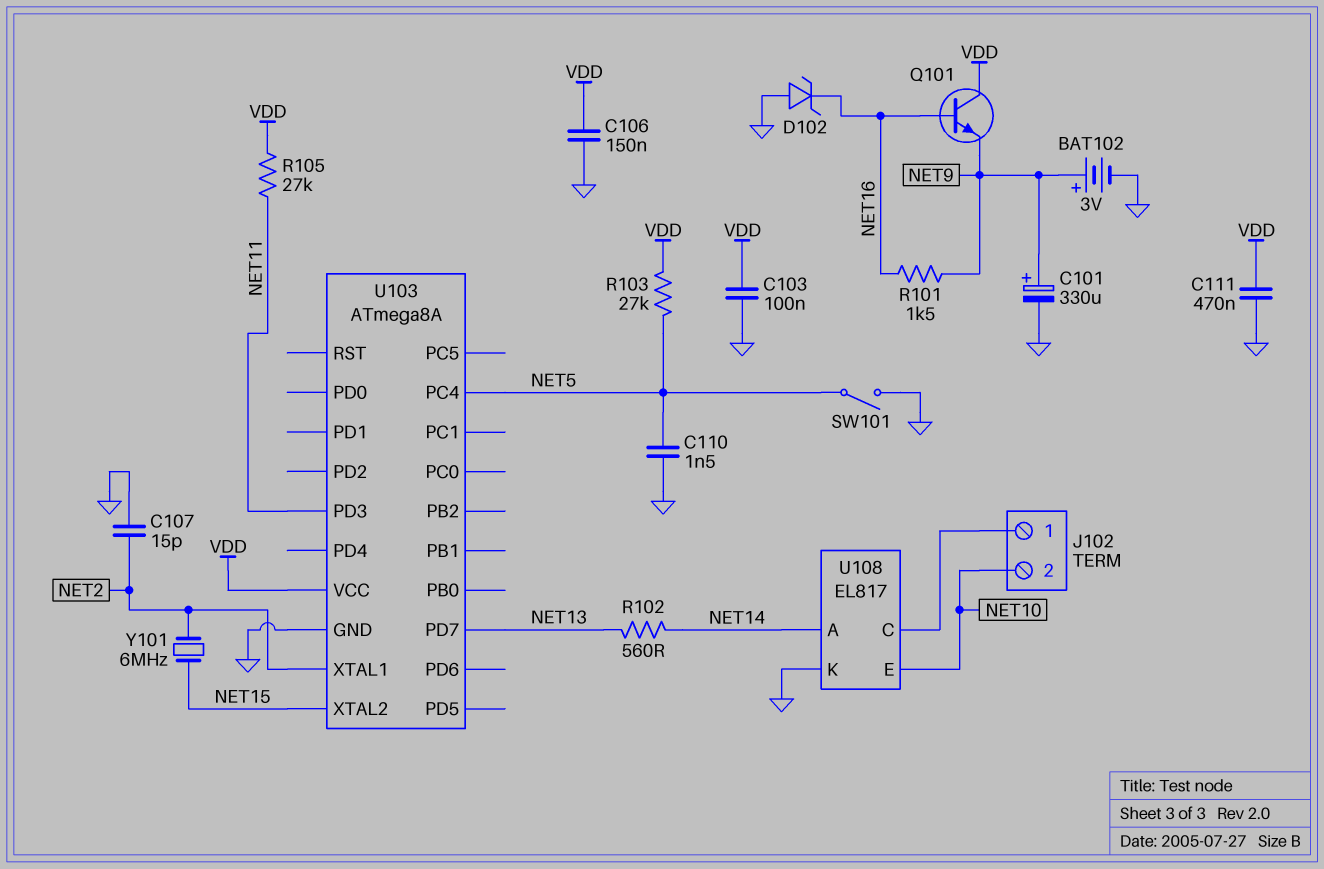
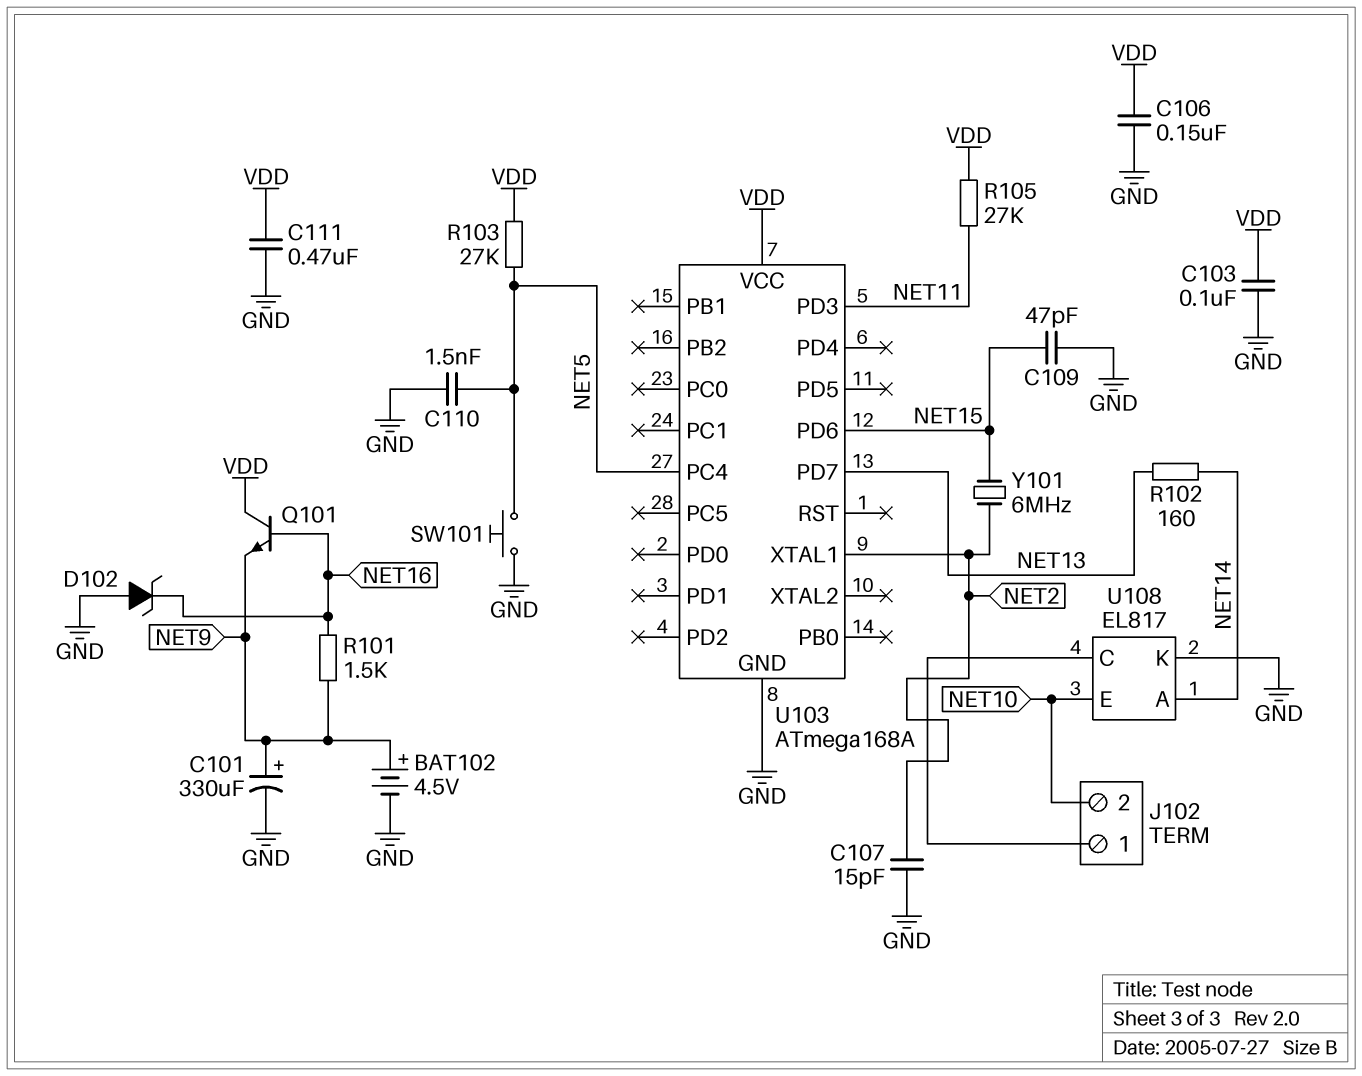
BAT102: 3V (plus NET9, minus GND) -> 4.5V (plus NET9, minus GND)
C109: none -> 47pF (GND, NET15)
R102: 560 (NET13, NET14) -> 160 (NET13, NET14)
SW101: switch (GND, NET5) -> button (GND, NET5)
U103: ATmega8A -> ATmega168A
U103 pin PD6: none -> NET15
U103 pin XTAL2: NET15 -> none

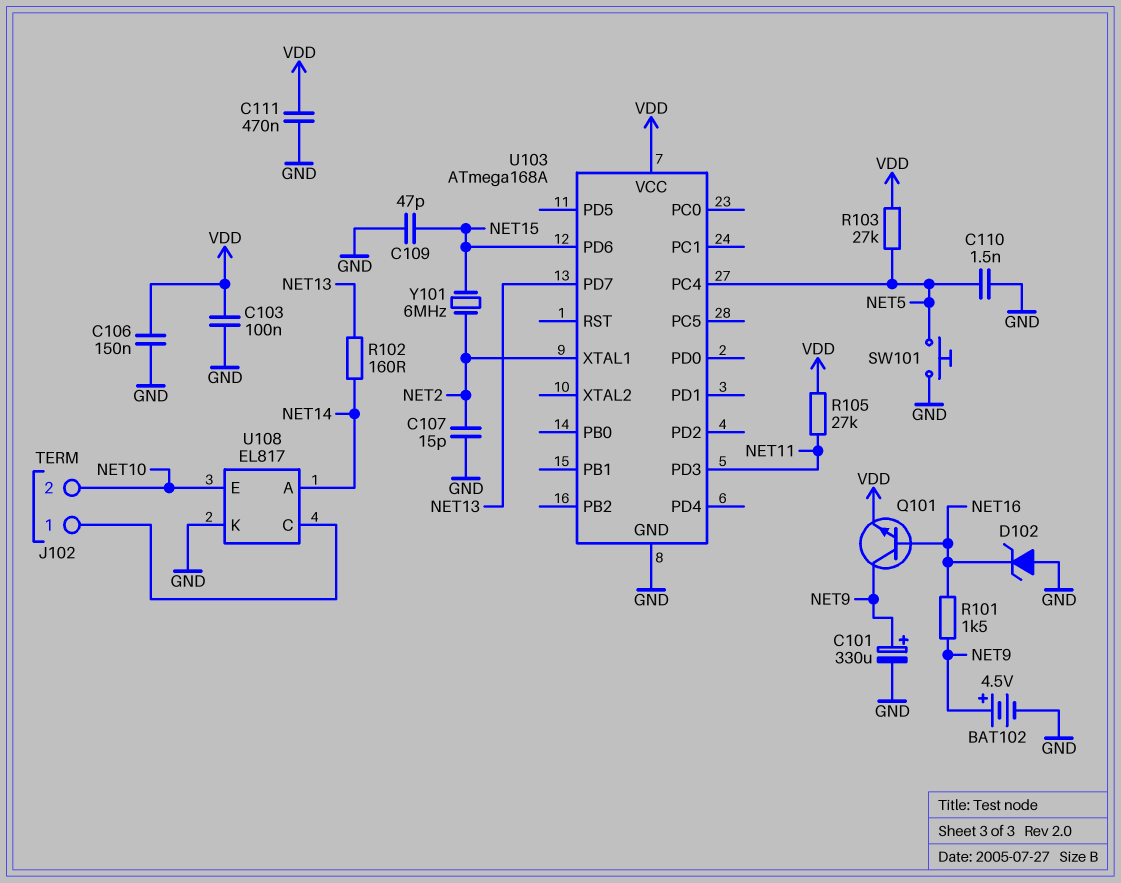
Q101: NPN (B NET16, C VDD, E NET9) -> NPN (B NET16, C NET9, E VDD)

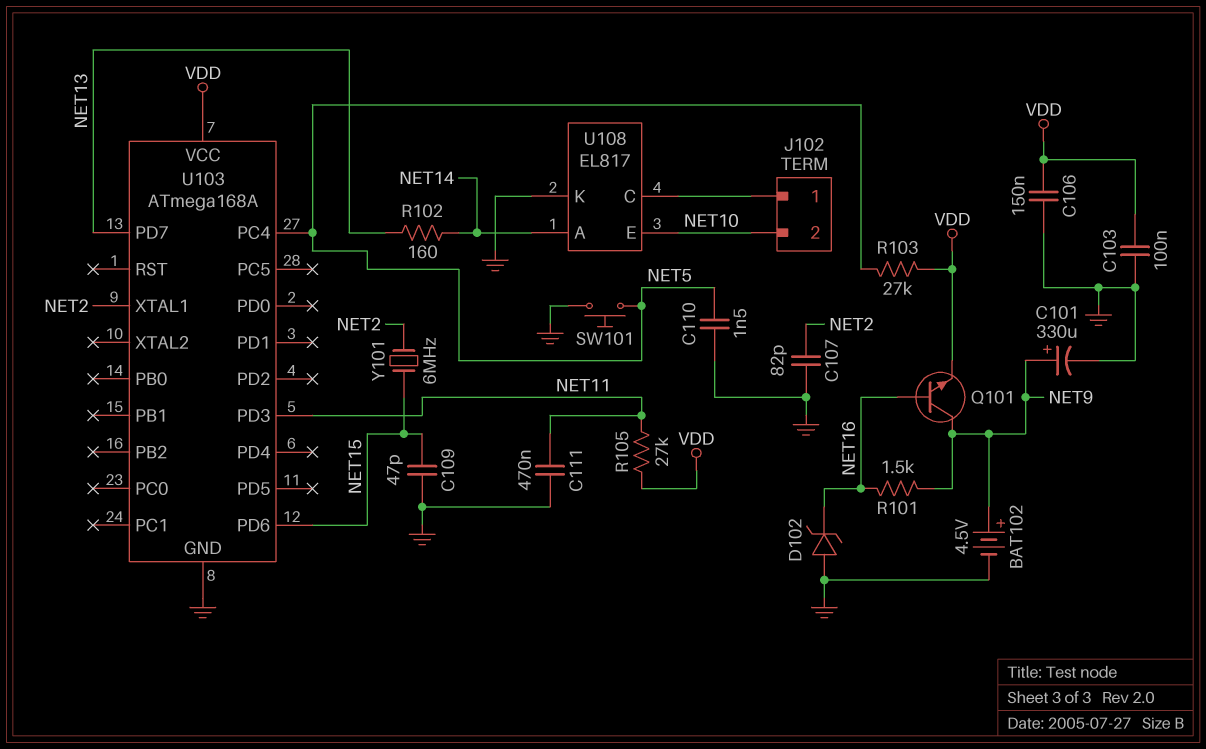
C107: 15pF (GND, NET2) -> 82pF (GND, NET2)
C111: 470nF (GND, VDD) -> 470nF (GND, NET11)

